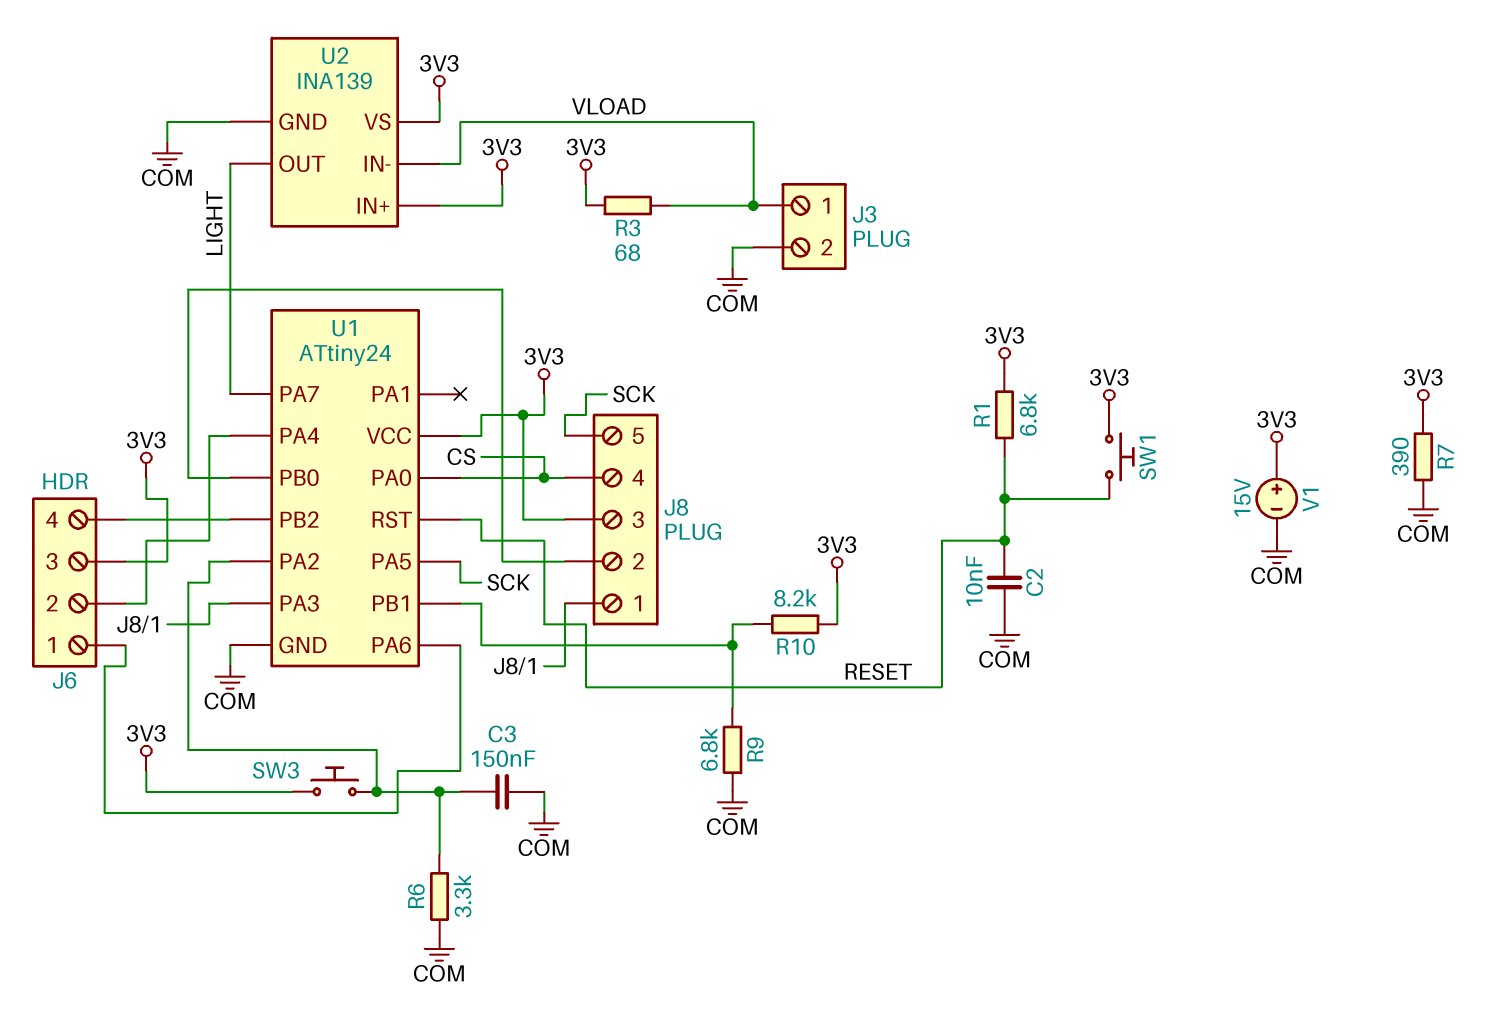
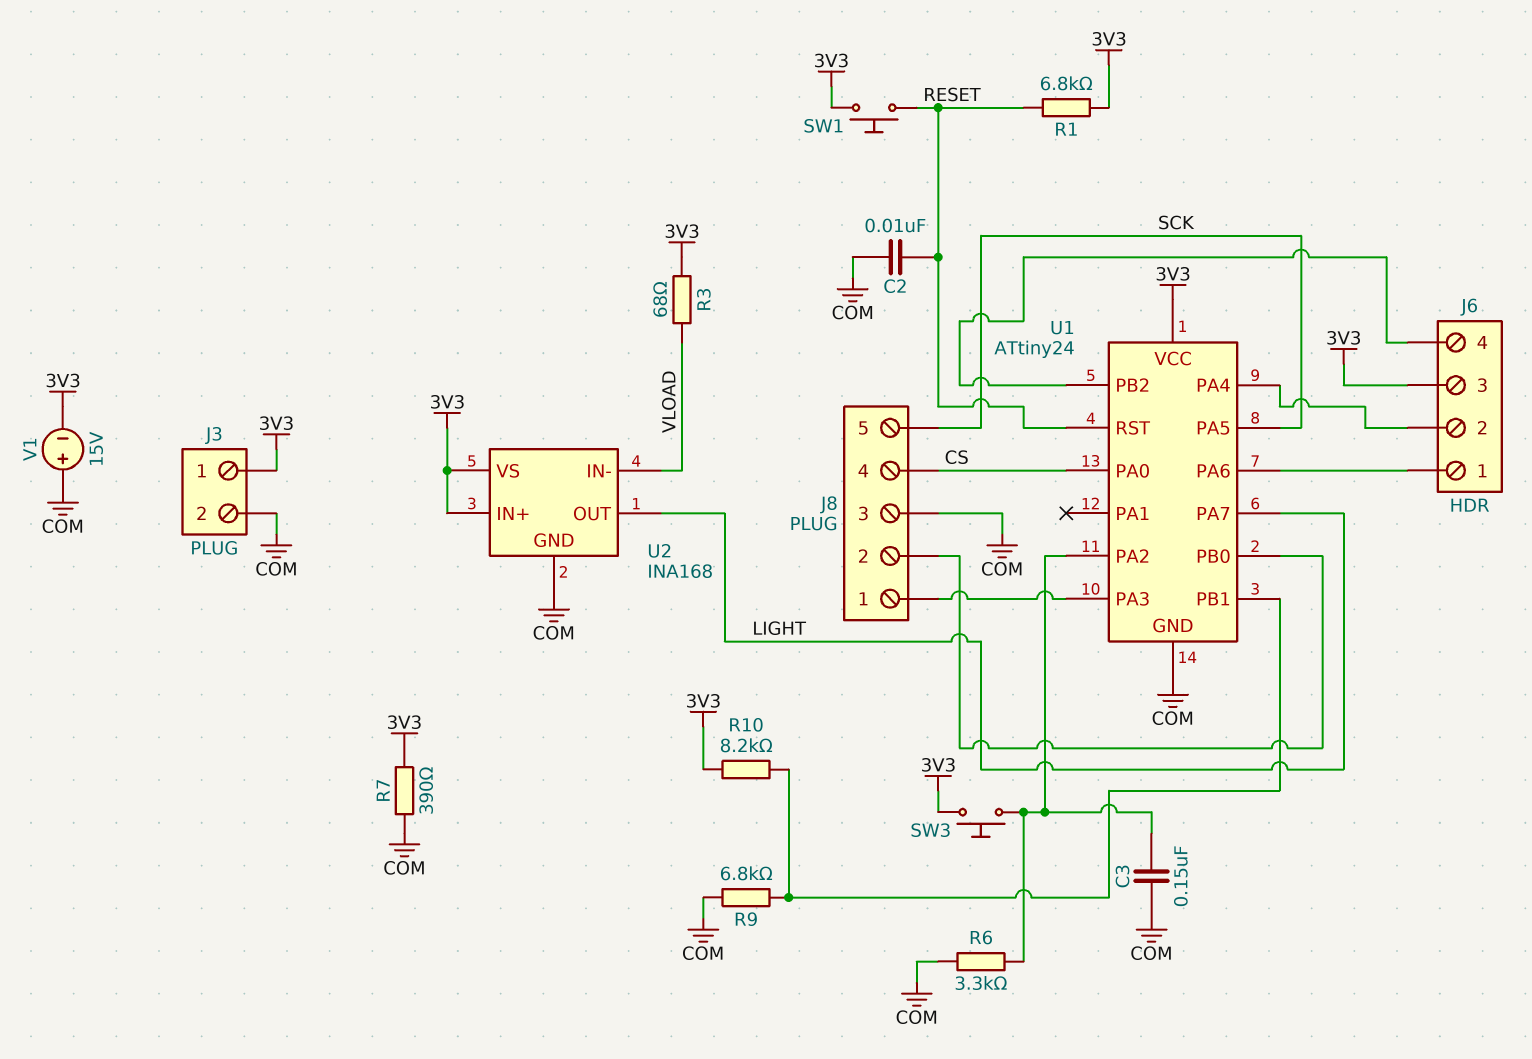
J3 pin 1: VLOAD -> 3V3
J8 pin 3: 3V3 -> COM
U2: INA139 -> INA168
V1: 15V (plus 3V3, minus COM) -> 15V (plus COM, minus 3V3)

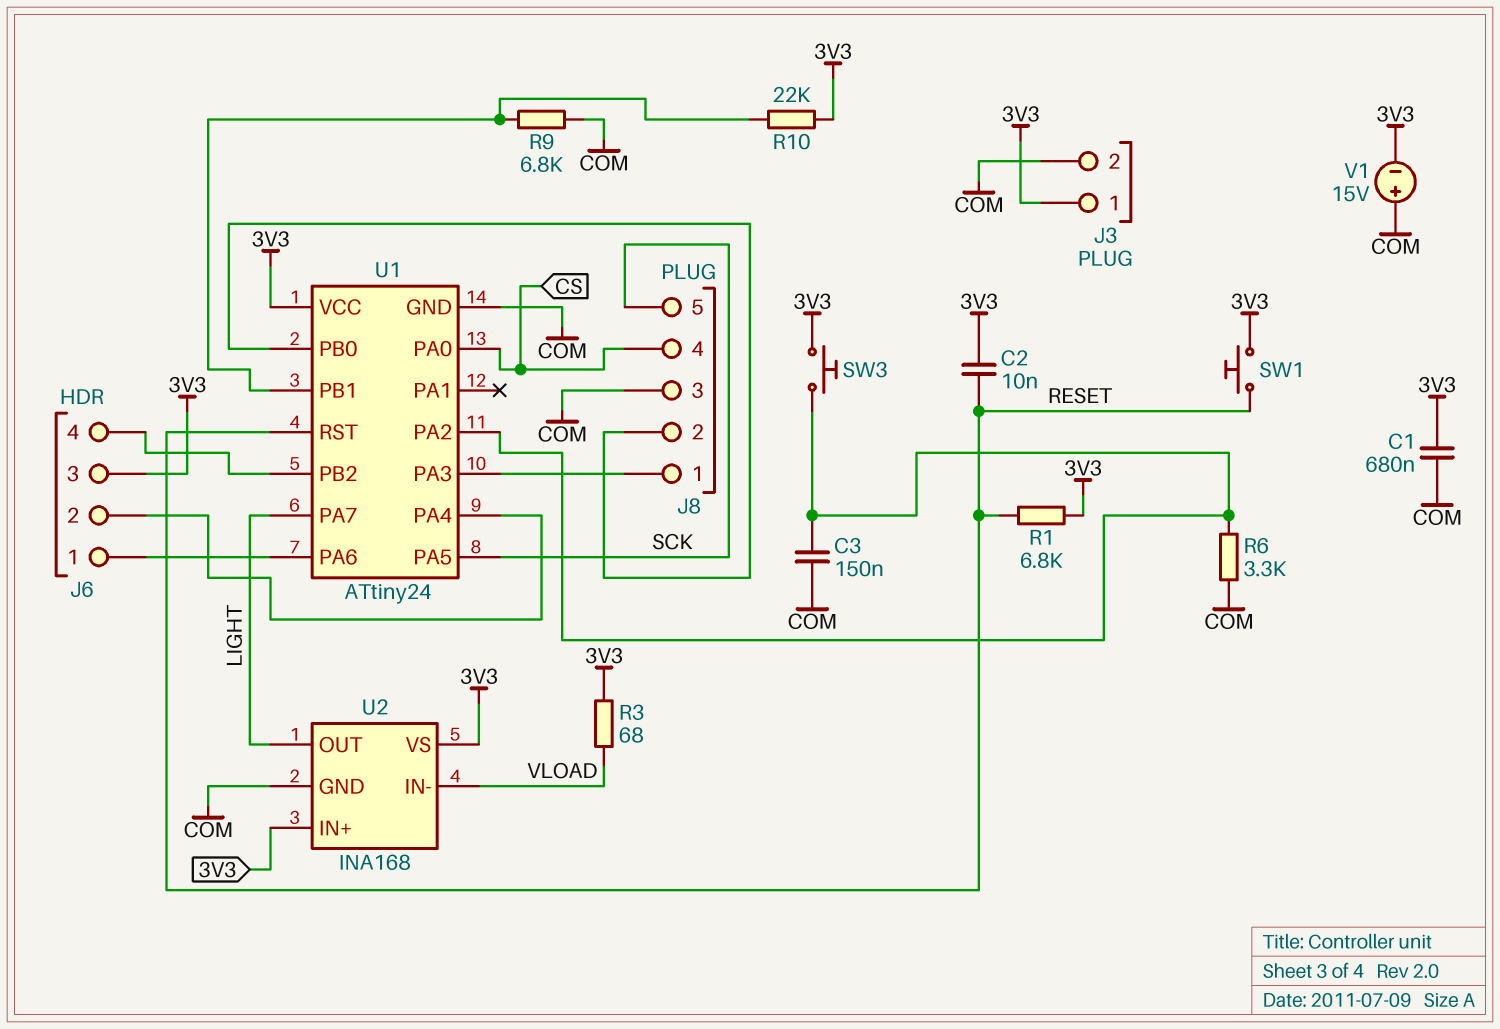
C1: none -> 680nF (3V3, COM)
C2: 10nF (COM, RESET) -> 10nF (3V3, RESET)
R7: 390 (3V3, COM) -> none
R10: 8.2k (3V3, U1/PB1) -> 22k (3V3, U1/PB1)

